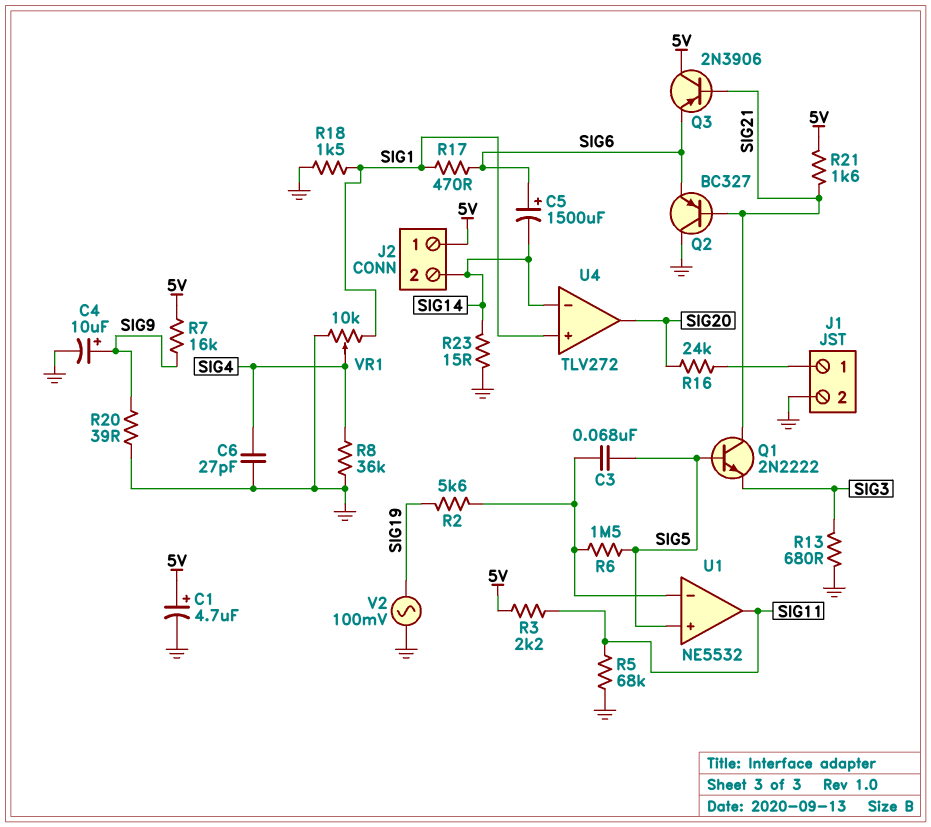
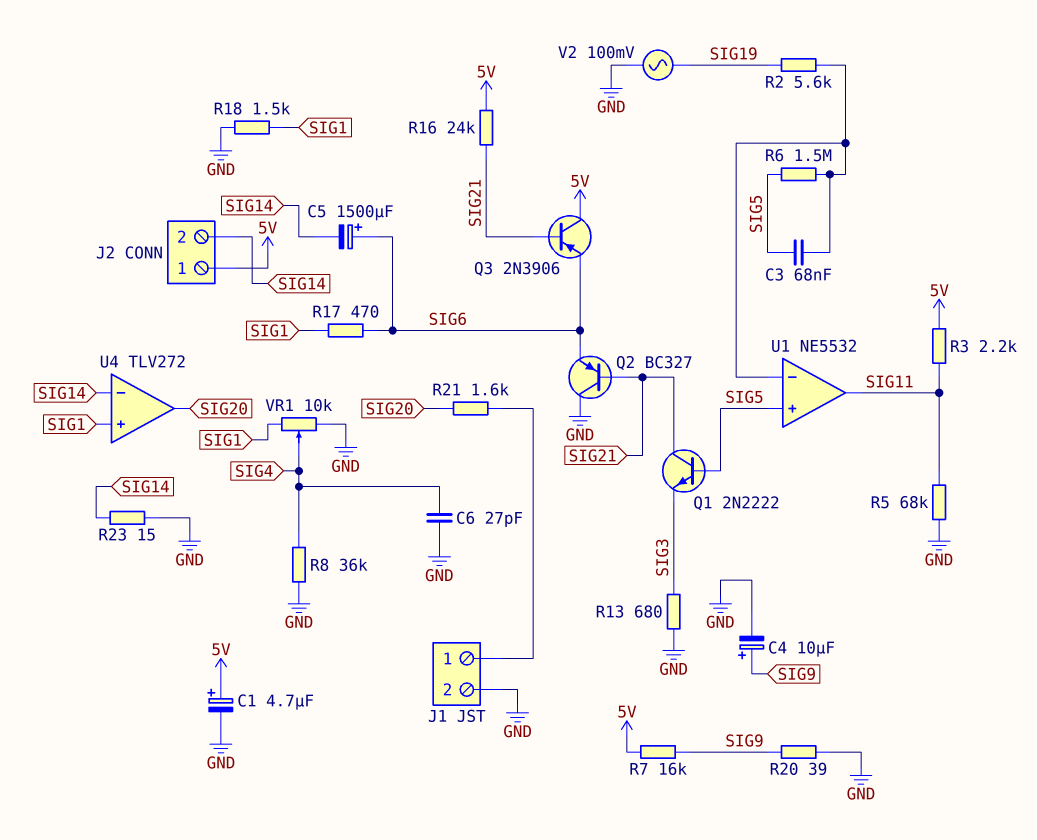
R16: 24k (J1/1, SIG20) -> 24k (5V, SIG21)
R21: 1.6k (5V, SIG21) -> 1.6k (J1/1, SIG20)

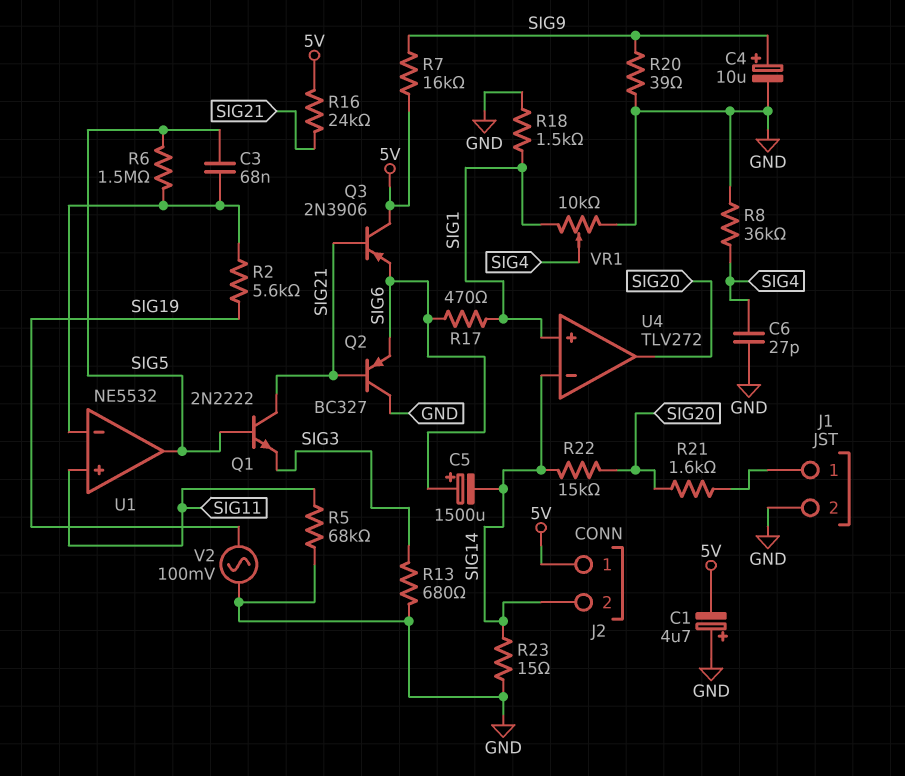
C1: 4.7uF (plus 5V, minus GND) -> 4.7uF (plus GND, minus 5V)
R3: 2.2k (5V, SIG11) -> none
R22: none -> 15k (SIG14, SIG20)
U1 pin in+: SIG5 -> SIG11
U1 pin out: SIG11 -> SIG5

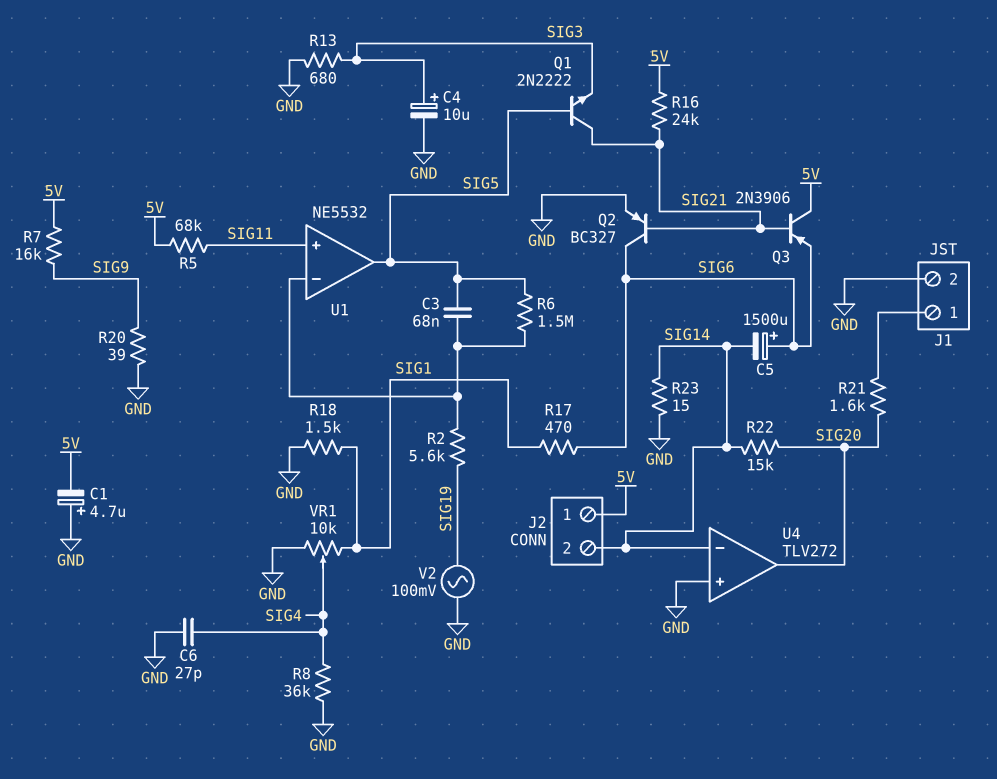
C4: 10uF (plus SIG9, minus GND) -> 10uF (plus SIG3, minus GND)
Q2: PNP BC327 (B SIG21, C GND, E SIG6) -> PNP BC327 (B SIG21, C SIG6, E GND)
R5: 68k (GND, SIG11) -> 68k (5V, SIG11)
U4 pin in+: SIG1 -> GND

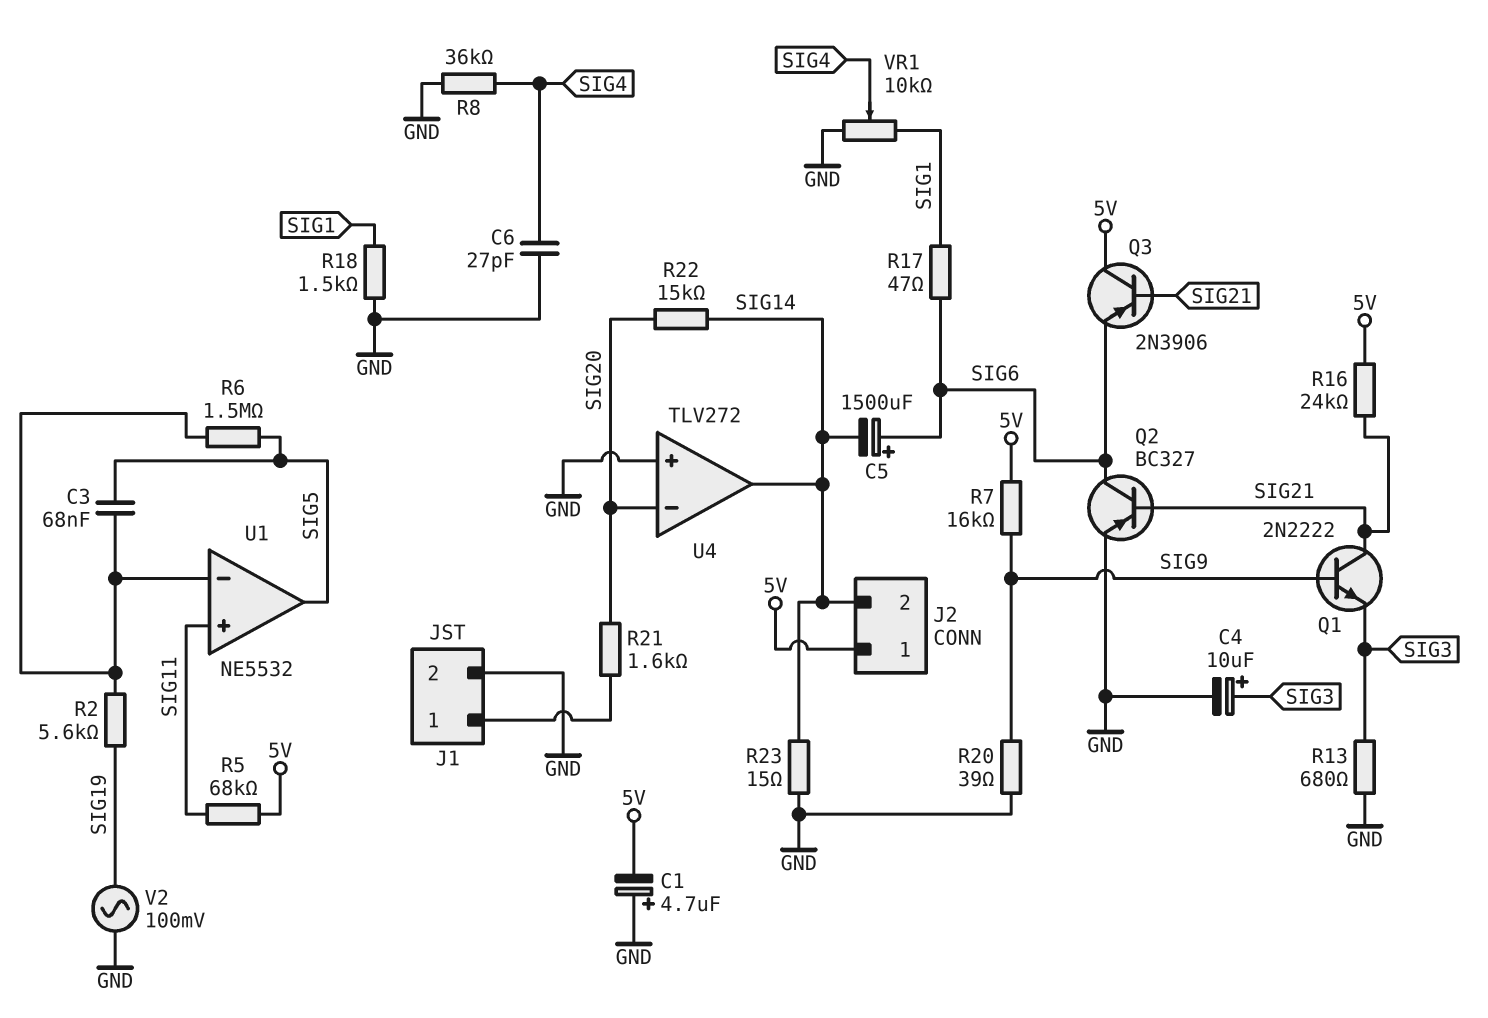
Q1: NPN 2N2222 (B SIG5, C SIG21, E SIG3) -> NPN 2N2222 (B SIG9, C SIG21, E SIG3)
R17: 470 (SIG1, SIG6) -> 47 (SIG1, SIG6)
U4 pin in-: SIG14 -> SIG20
U4 pin out: SIG20 -> SIG14

